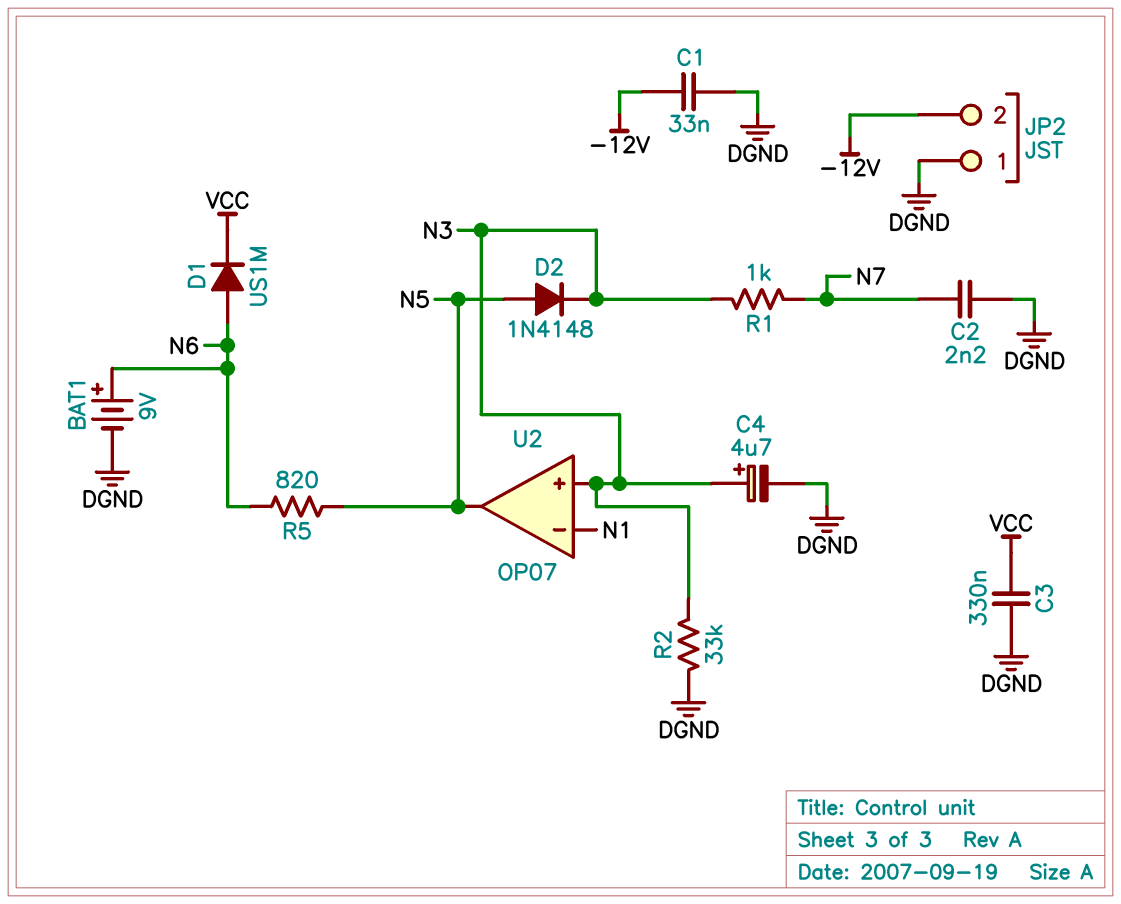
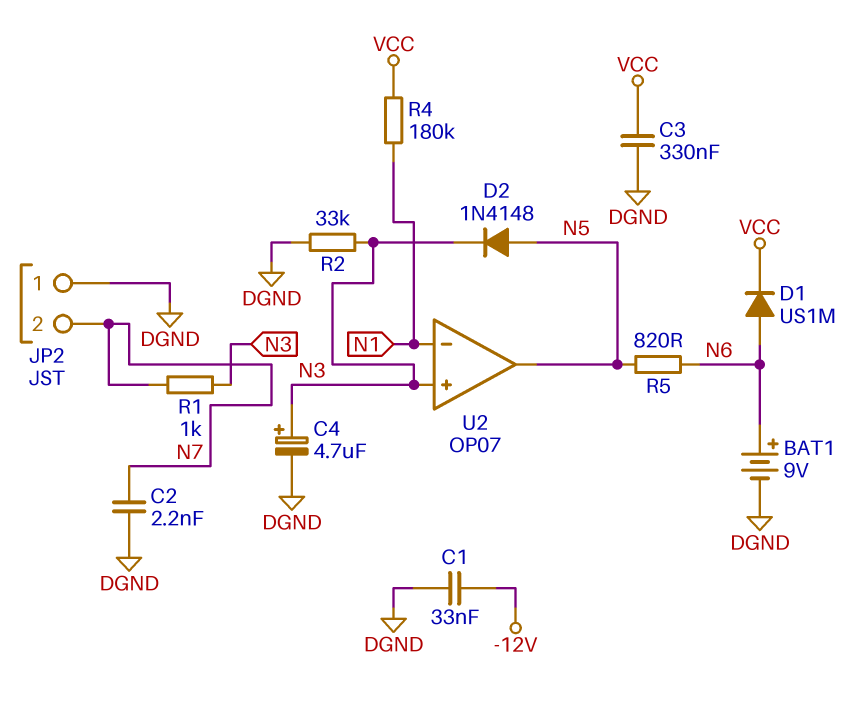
JP2 pin 2: -12V -> N7
R4: none -> 180k (N1, VCC)

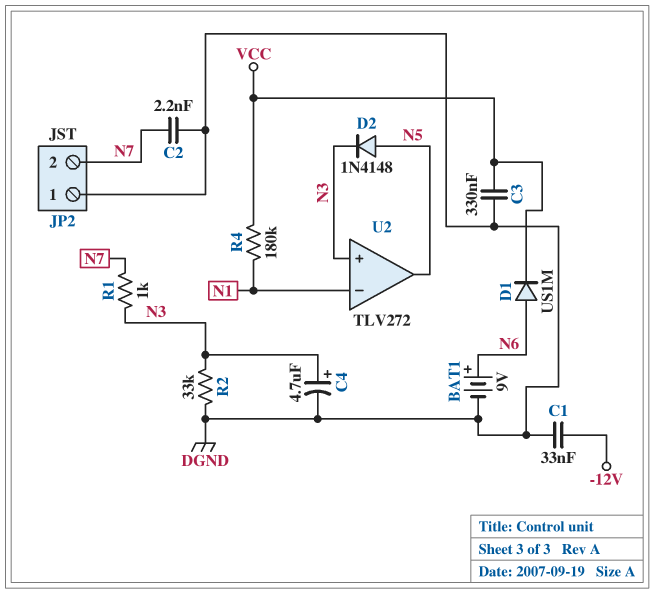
R5: 820 (N5, N6) -> none
U2: OP07 -> TLV272

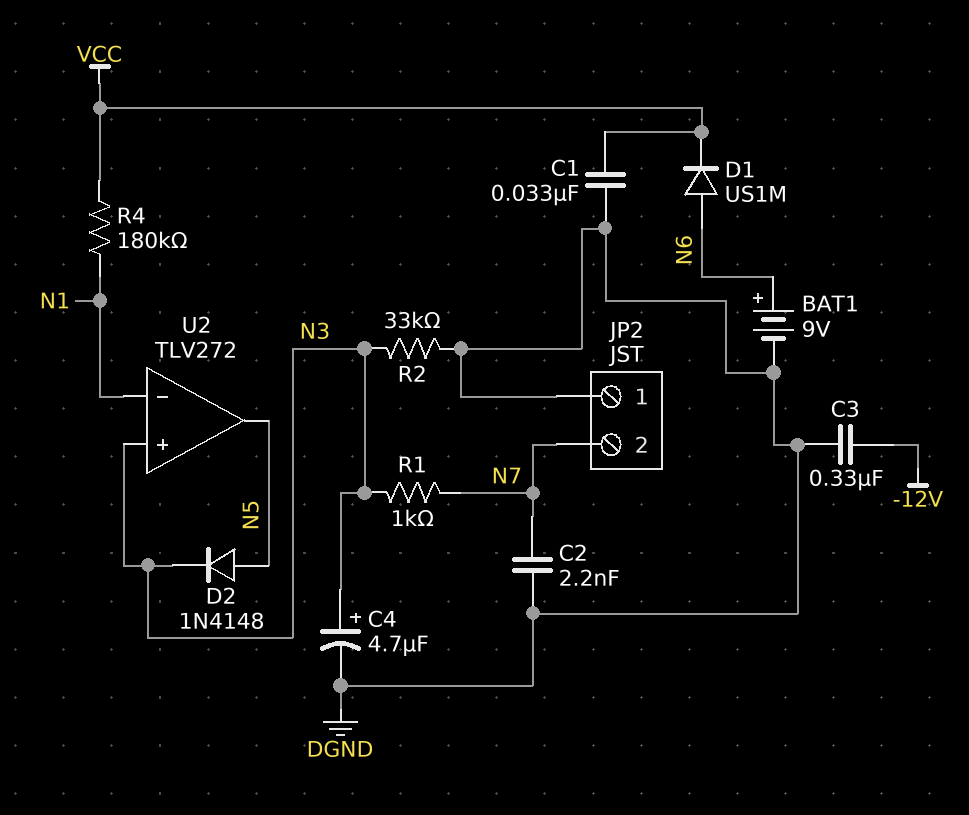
C1: 33nF (-12V, DGND) -> 33nF (DGND, VCC)
C3: 330nF (DGND, VCC) -> 330nF (-12V, DGND)

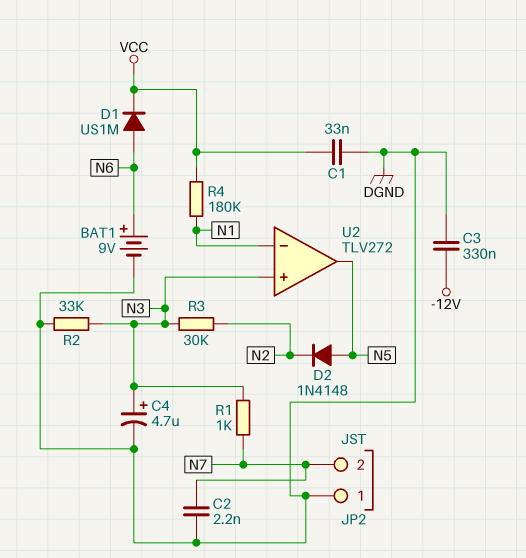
D2: diode 1N4148 (A N5, K N3) -> diode 1N4148 (A N5, K N2)
R3: none -> 30k (N2, N3)

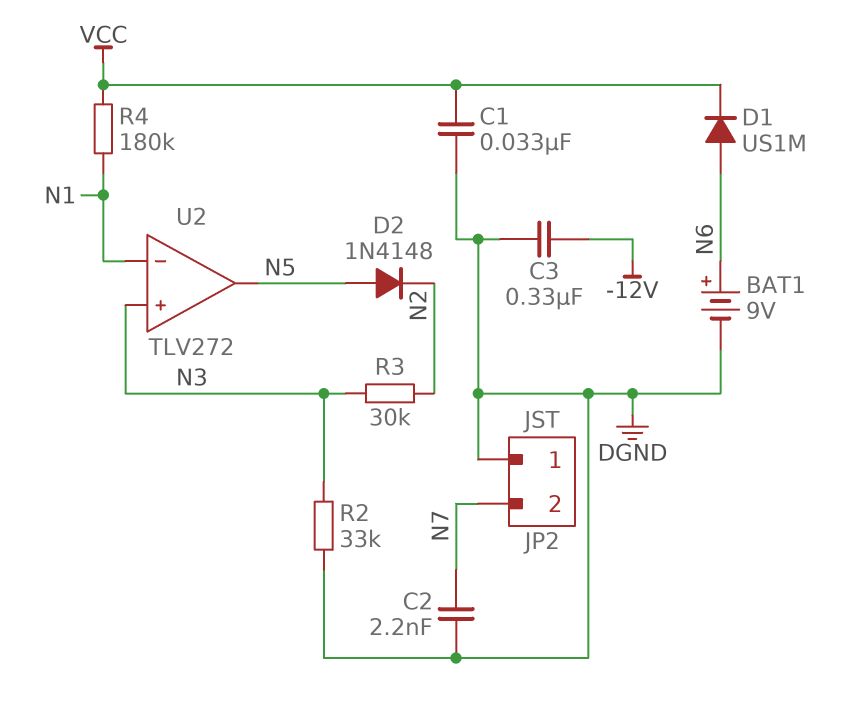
C4: 4.7uF (plus N3, minus DGND) -> none
R1: 1k (N3, N7) -> none

